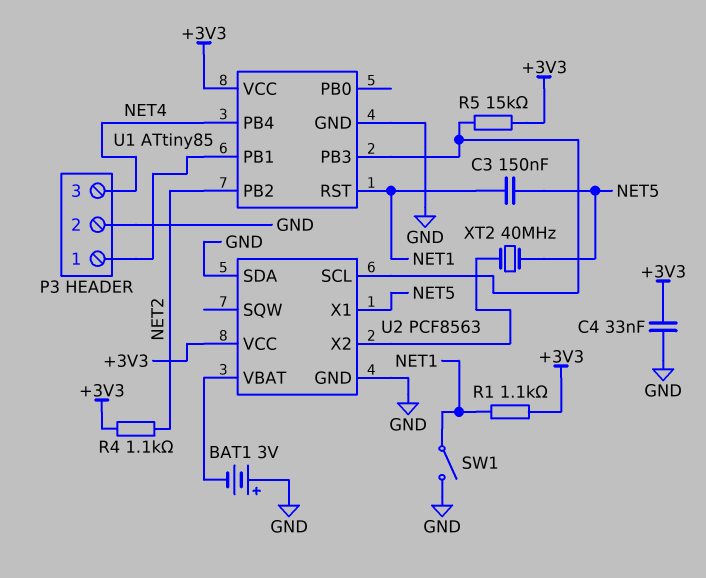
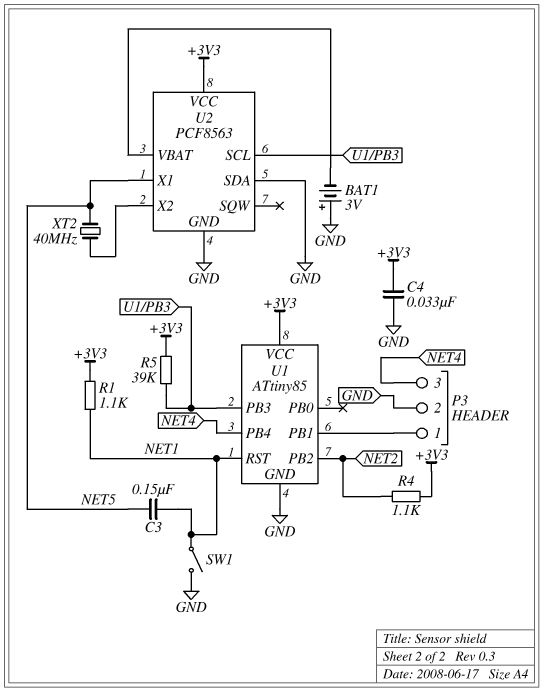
R5: 15k (+3V3, U1/PB3) -> 39k (+3V3, U1/PB3)

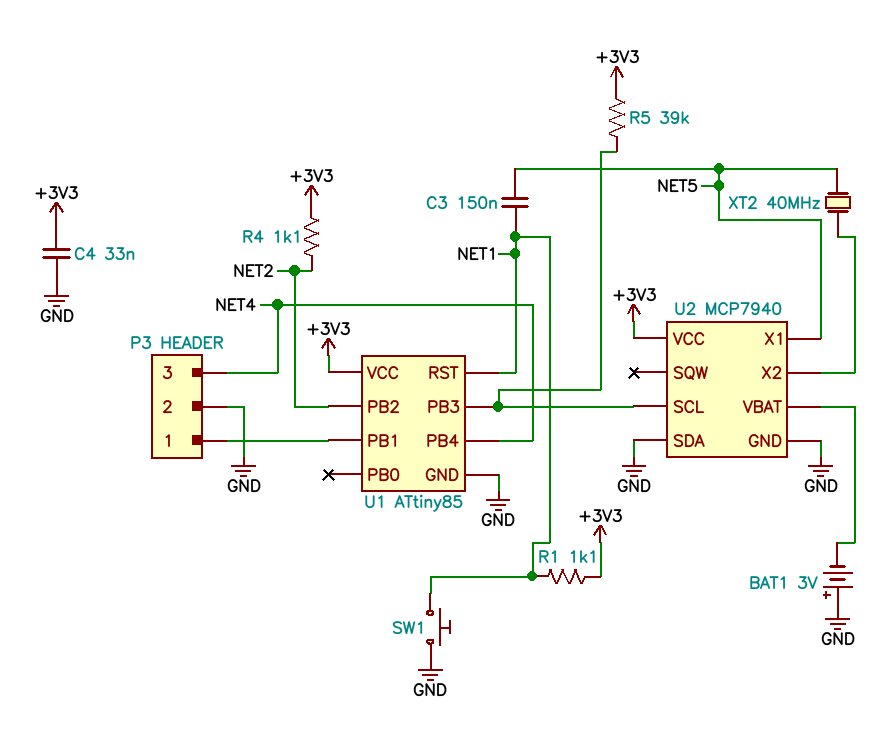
SW1: switch (GND, NET1) -> button (GND, NET1)
U2: PCF8563 -> MCP7940

